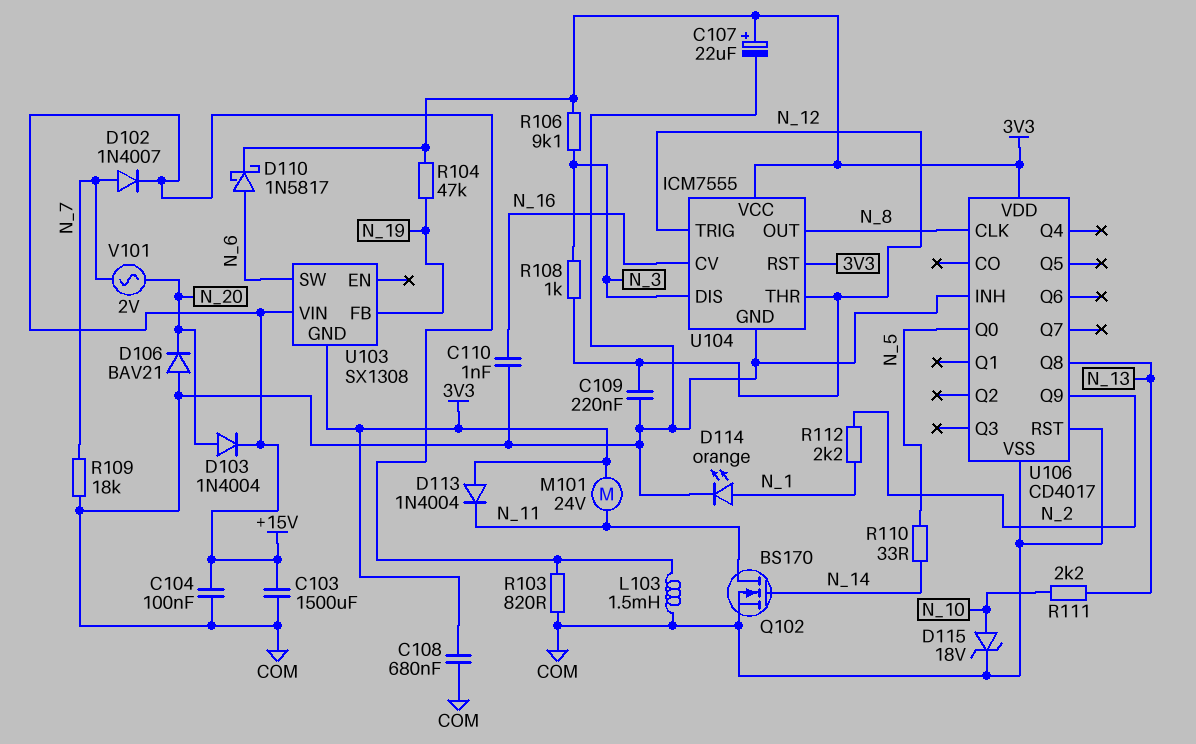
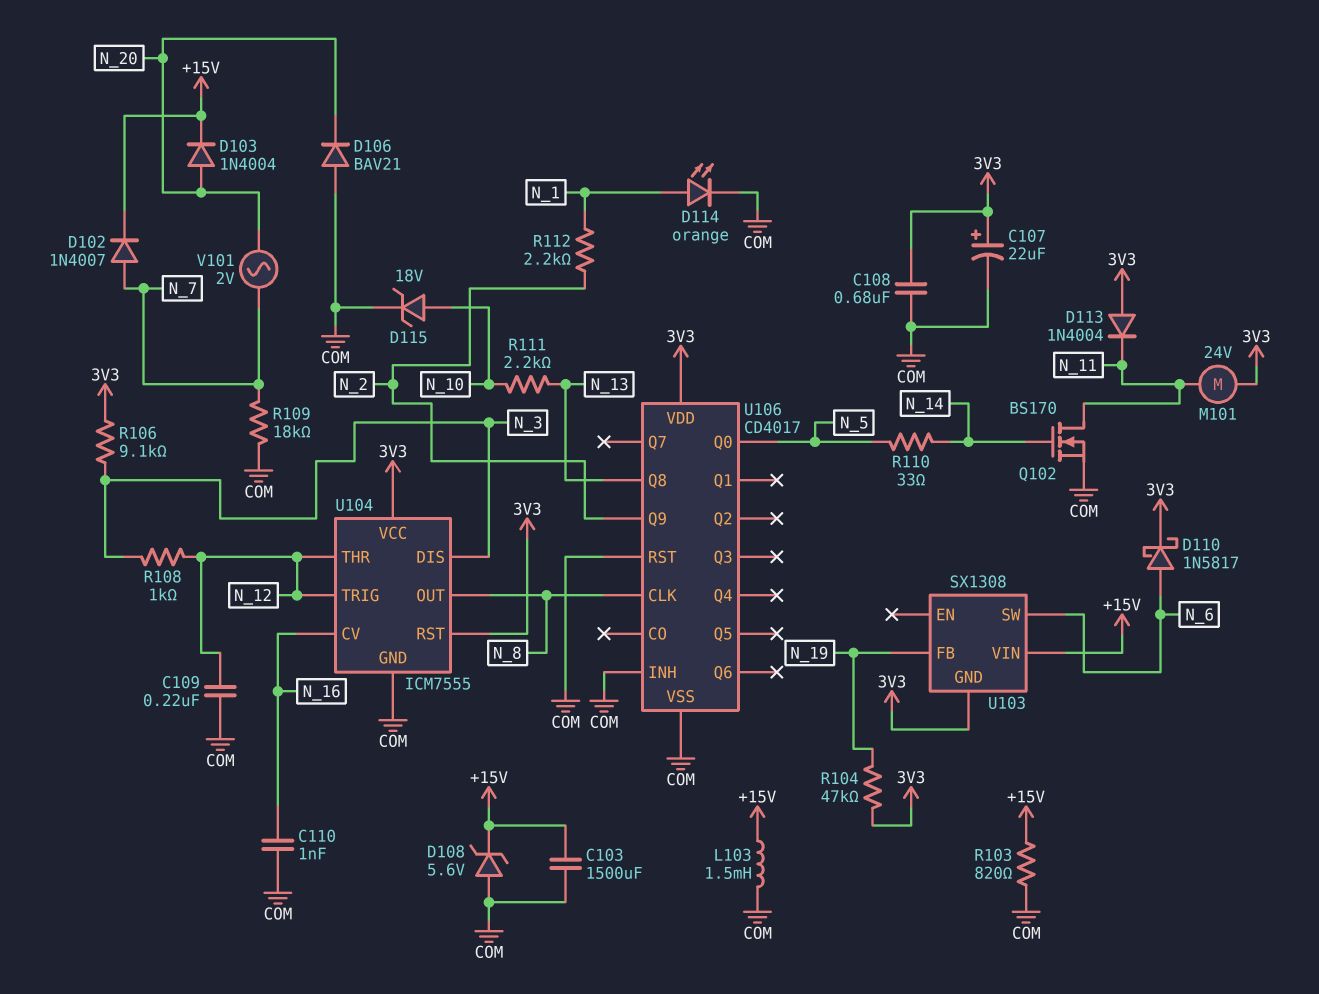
C104: 100nF (+15V, COM) -> none
D108: none -> zener 5.6V (A COM, K +15V)

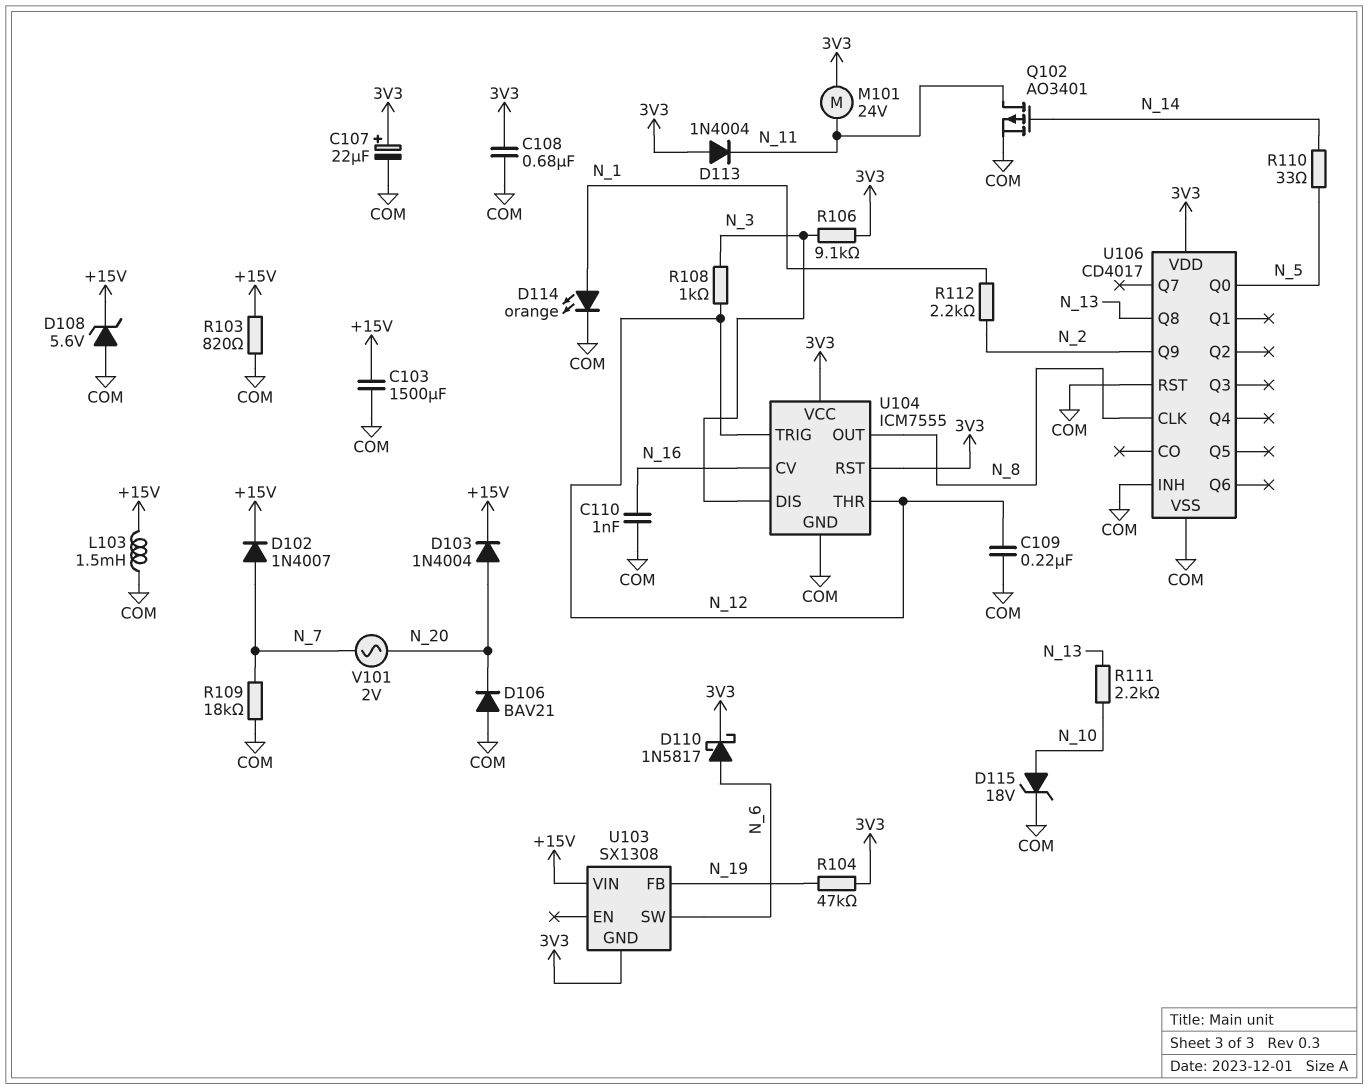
Q102: NMOS BS170 (G N_14, D N_11, S COM) -> PMOS AO3401 (G N_14, D N_11, S COM)

